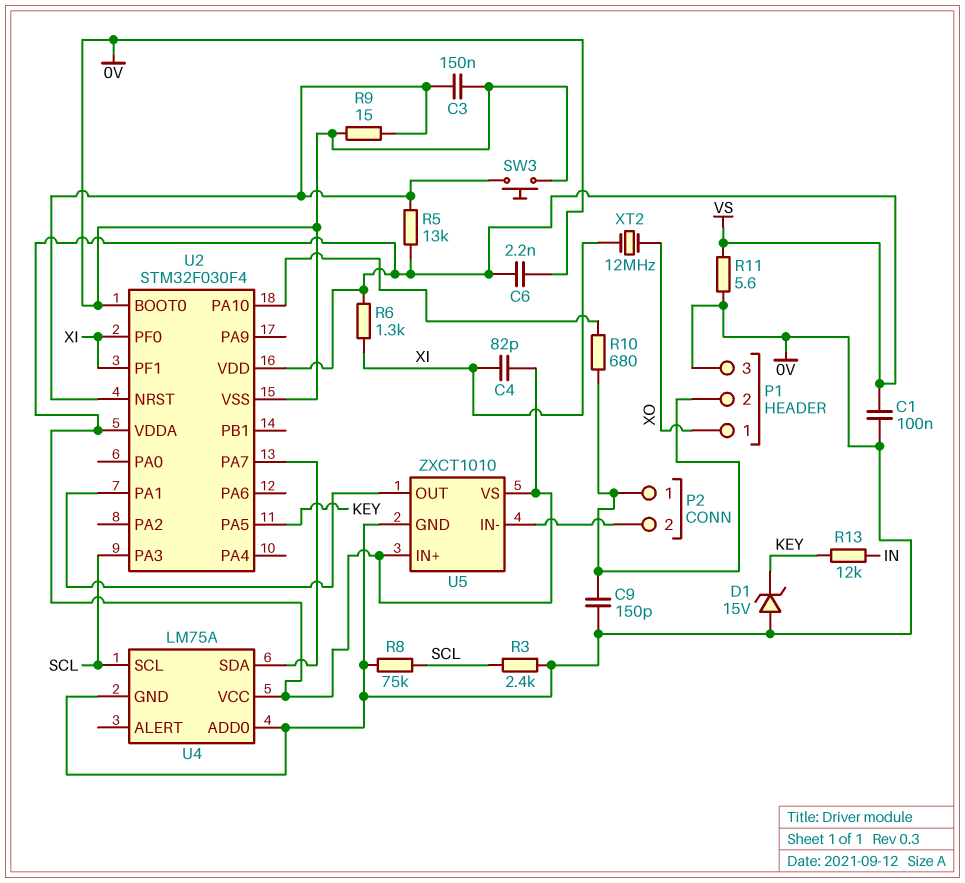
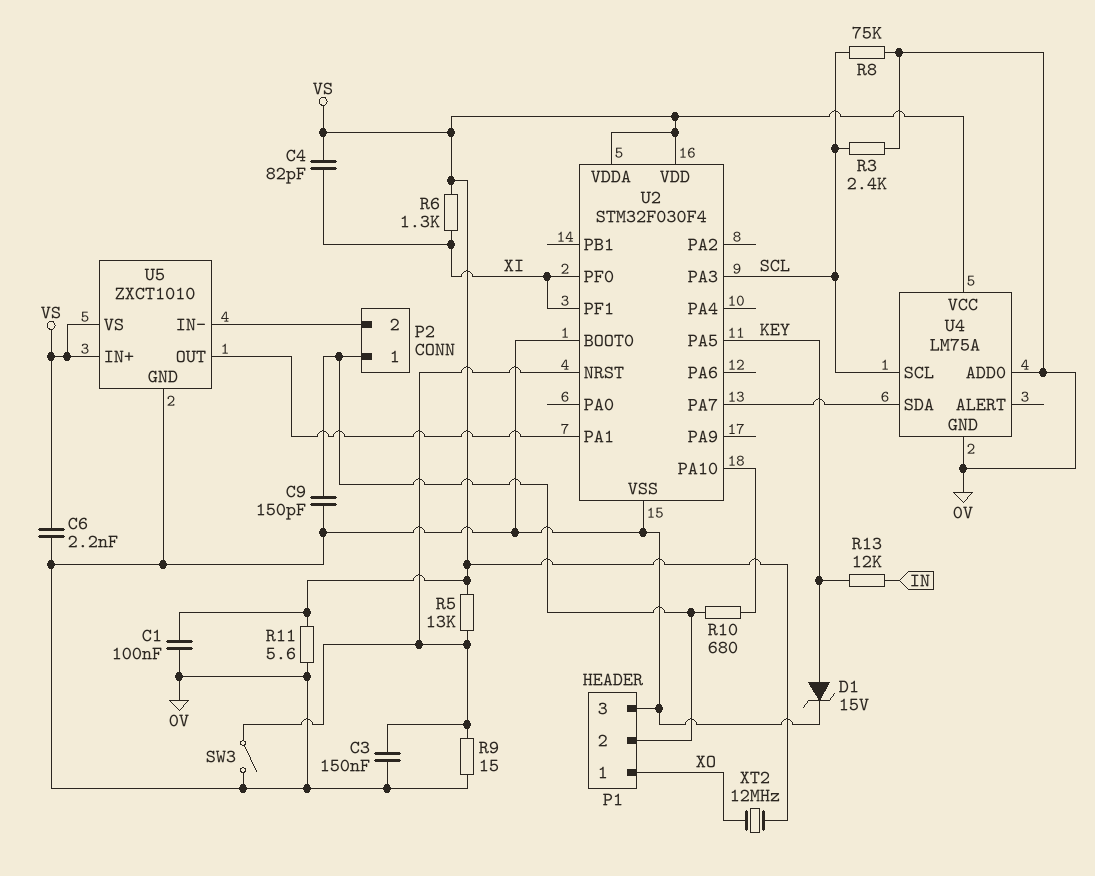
D1: zener 15V (A 0V, K KEY) -> zener 15V (A KEY, K 0V)
SW3: button (0V, U2/NRST) -> switch (0V, U2/NRST)
XT2: 12MHz (XI, XO) -> 12MHz (VS, XO)

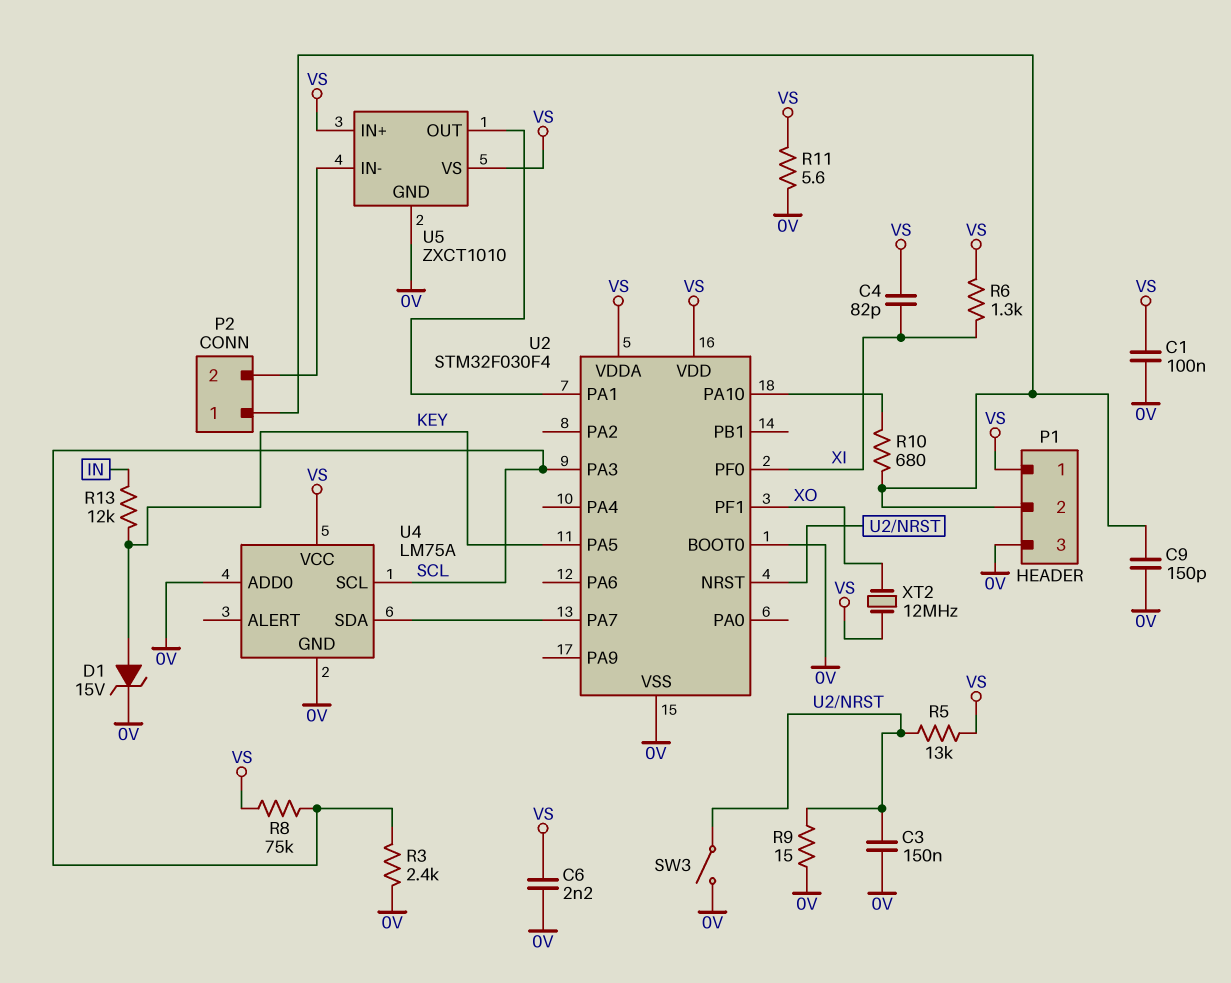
P1 pin 1: XO -> VS
R8: 75k (0V, SCL) -> 75k (SCL, VS)
U2 pin PF1: XI -> XO

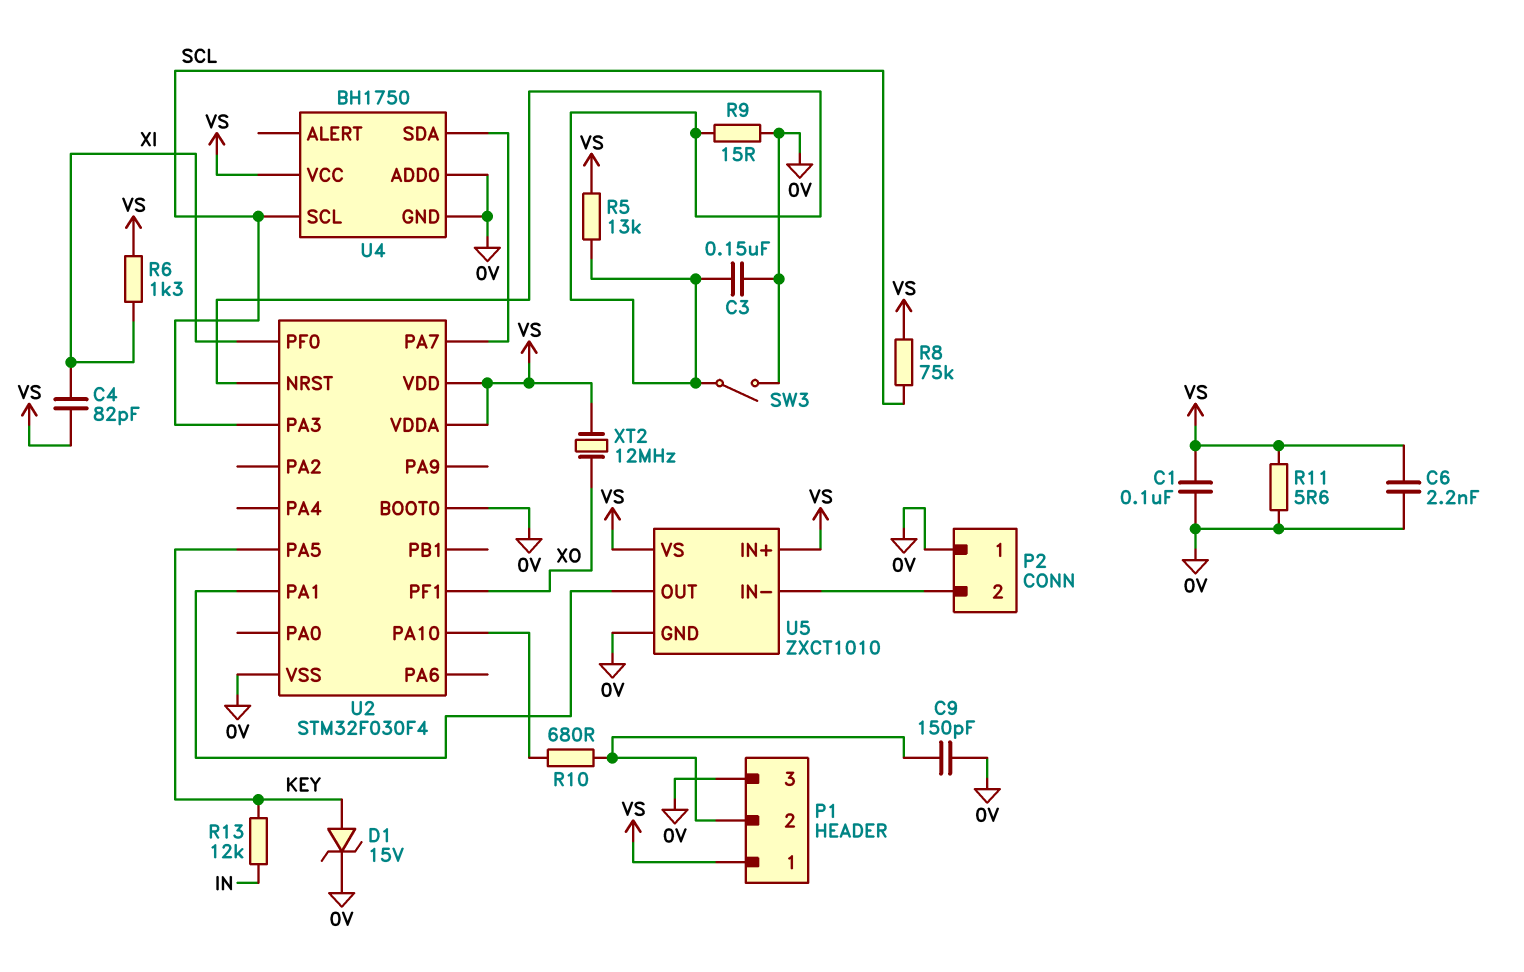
P2 pin 1: P1/2 -> 0V
R3: 2.4k (0V, SCL) -> none
U4: LM75A -> BH1750

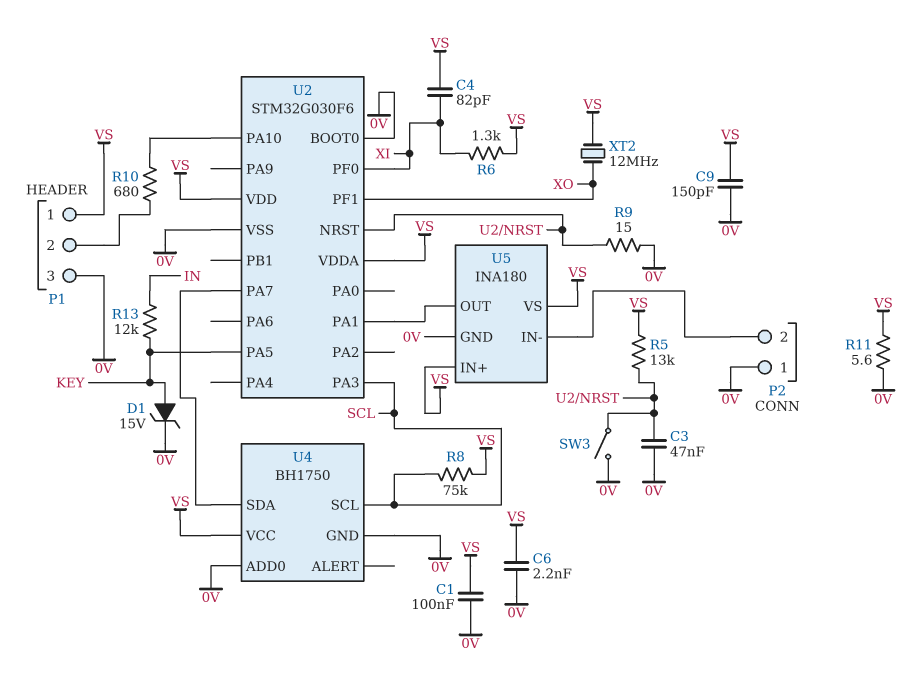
C3: 150nF (0V, U2/NRST) -> 47nF (0V, U2/NRST)
C9: 150pF (0V, P1/2) -> 150pF (0V, VS)
U2: STM32F030F4 -> STM32G030F6
U5: ZXCT1010 -> INA180

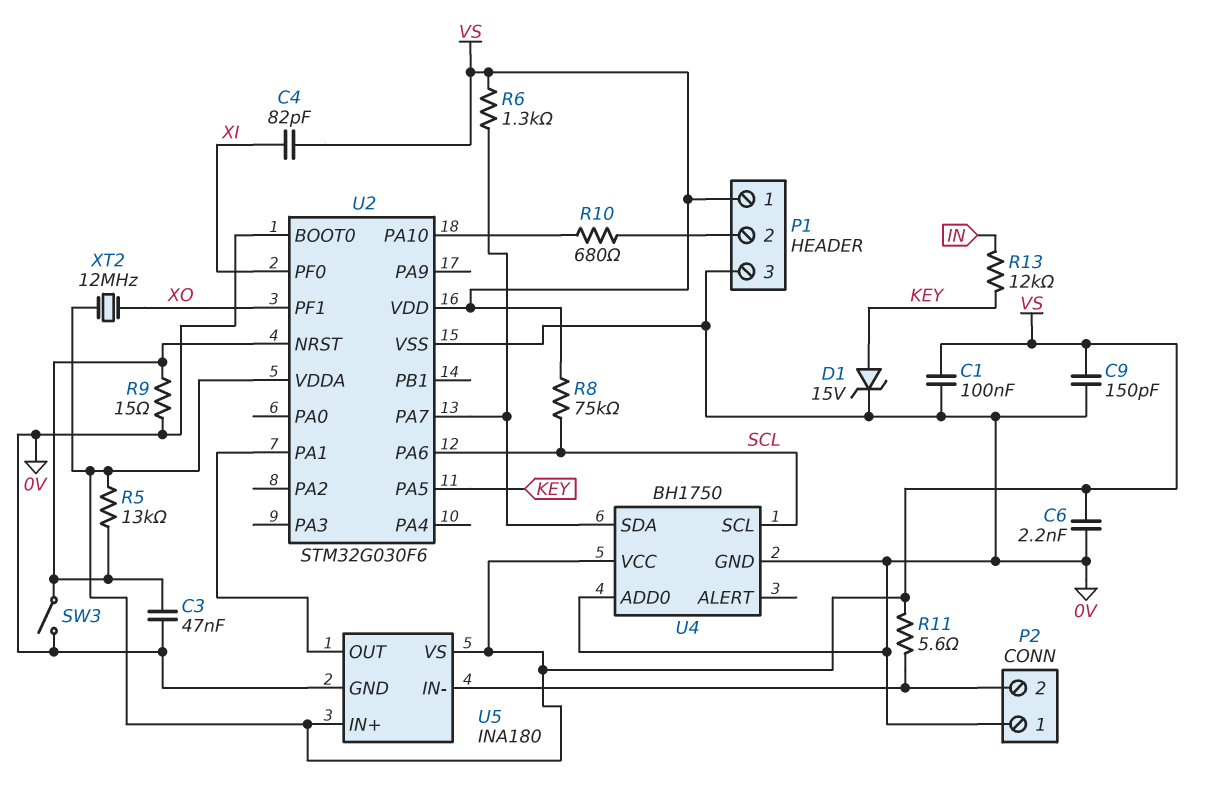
R6: 1.3k (VS, XI) -> 1.3k (U2/PA7, VS)
R11: 5.6 (0V, VS) -> 5.6 (P2/2, VS)
U2 pin PA3: SCL -> none
U2 pin PA6: none -> SCL

